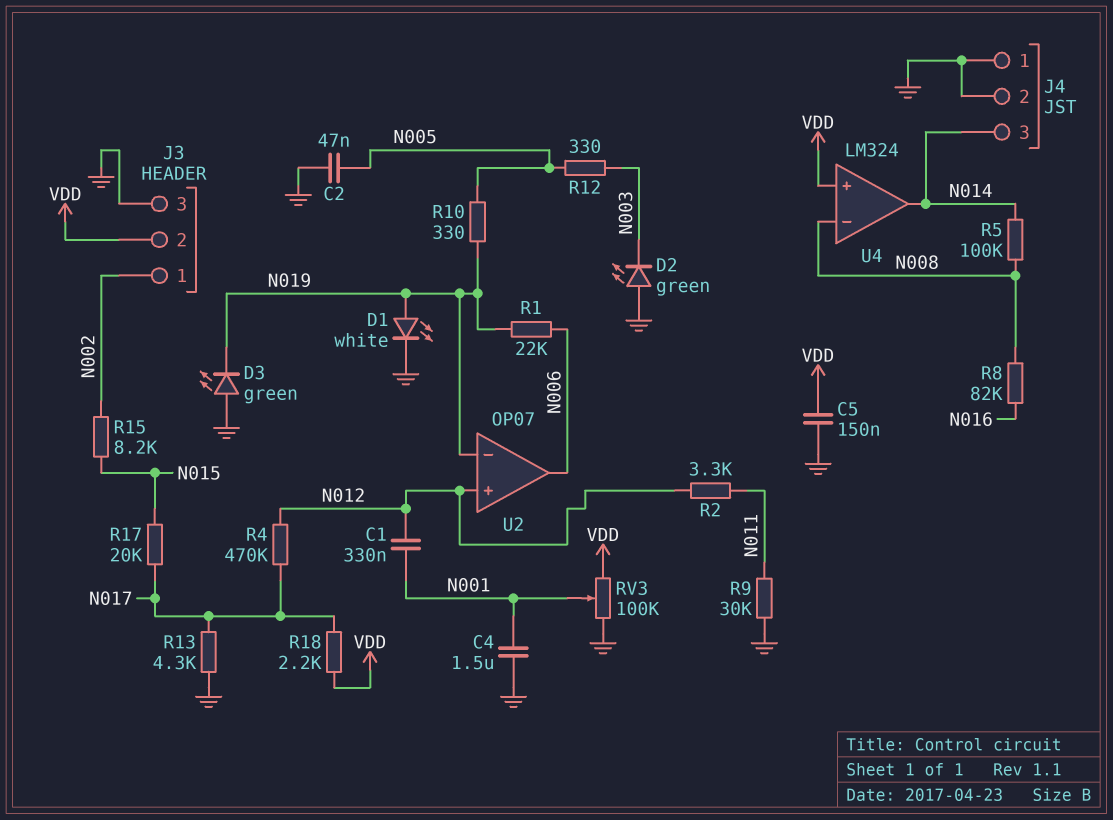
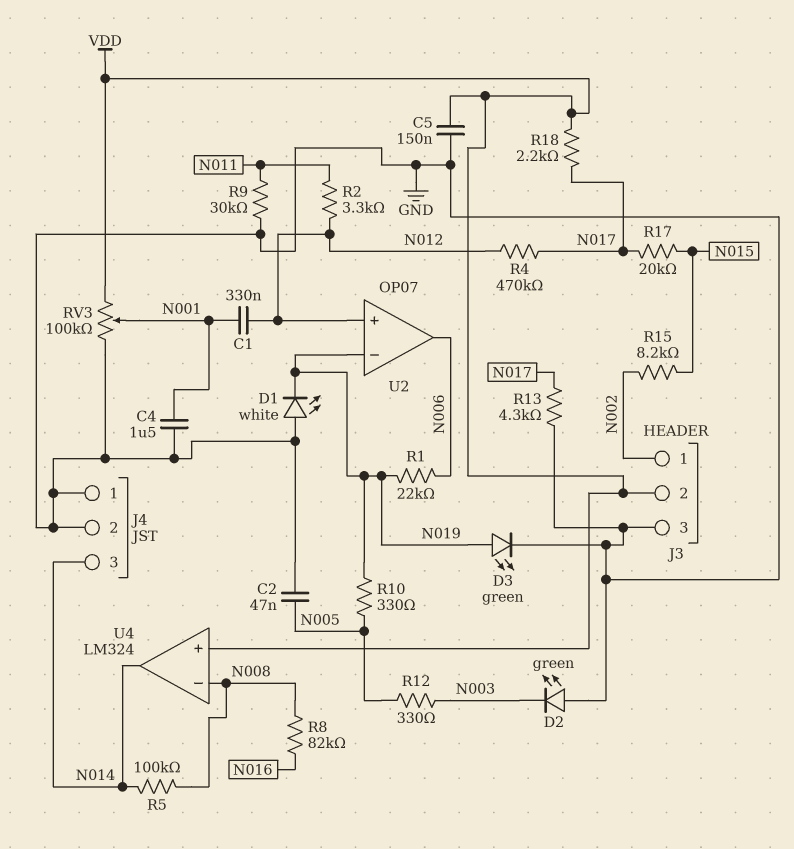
D1: LED white (A N019, K GND) -> LED white (A GND, K N019)
D3: LED green (A GND, K N019) -> LED green (A N019, K GND)

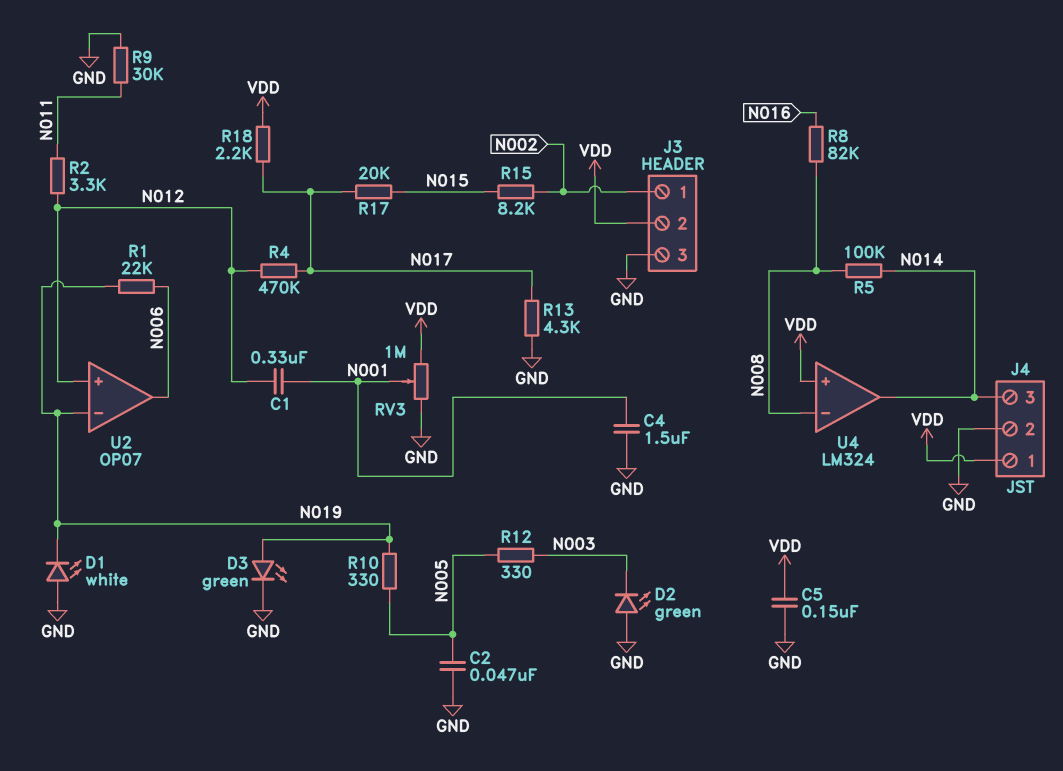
J4 pin 1: GND -> VDD
RV3: 100k (GND, VDD, wiper N001) -> 1M (GND, VDD, wiper N001)

